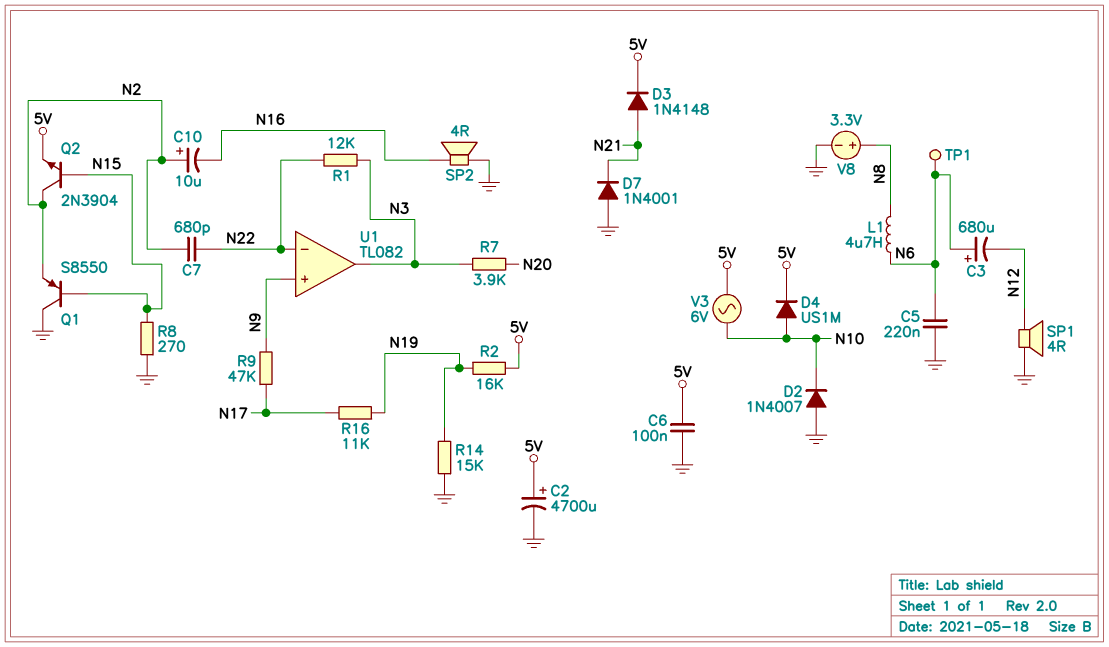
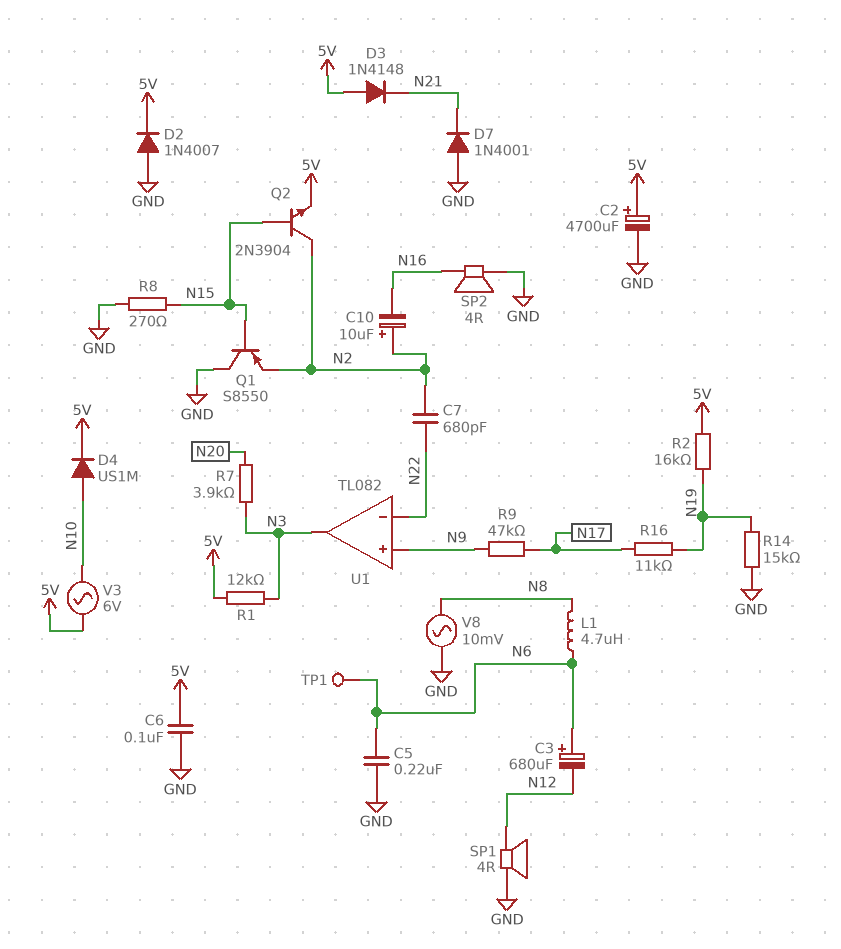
D2: diode 1N4007 (A GND, K N10) -> diode 1N4007 (A GND, K 5V)
D3: diode 1N4148 (A N21, K 5V) -> diode 1N4148 (A 5V, K N21)
R1: 12k (N3, N22) -> 12k (5V, N3)
V8: 3.3V (plus N8, minus GND) -> AC 10mV (GND, N8)

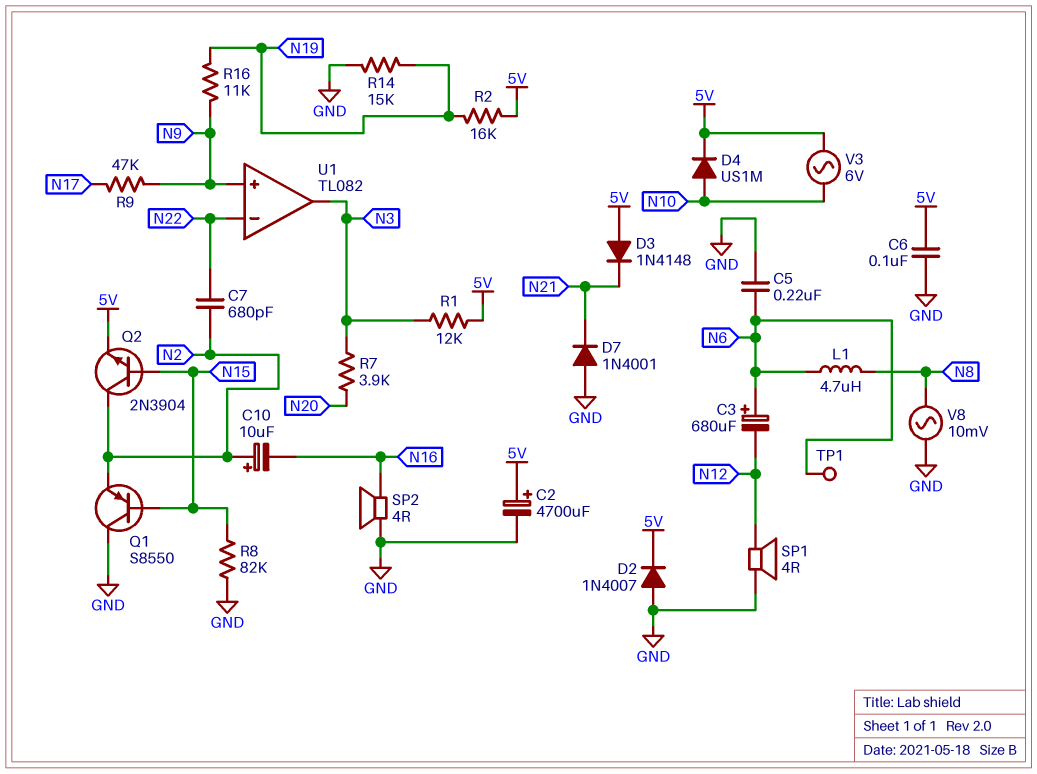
R8: 270 (GND, N15) -> 82k (GND, N15)
R16: 11k (N17, N19) -> 11k (N9, N19)

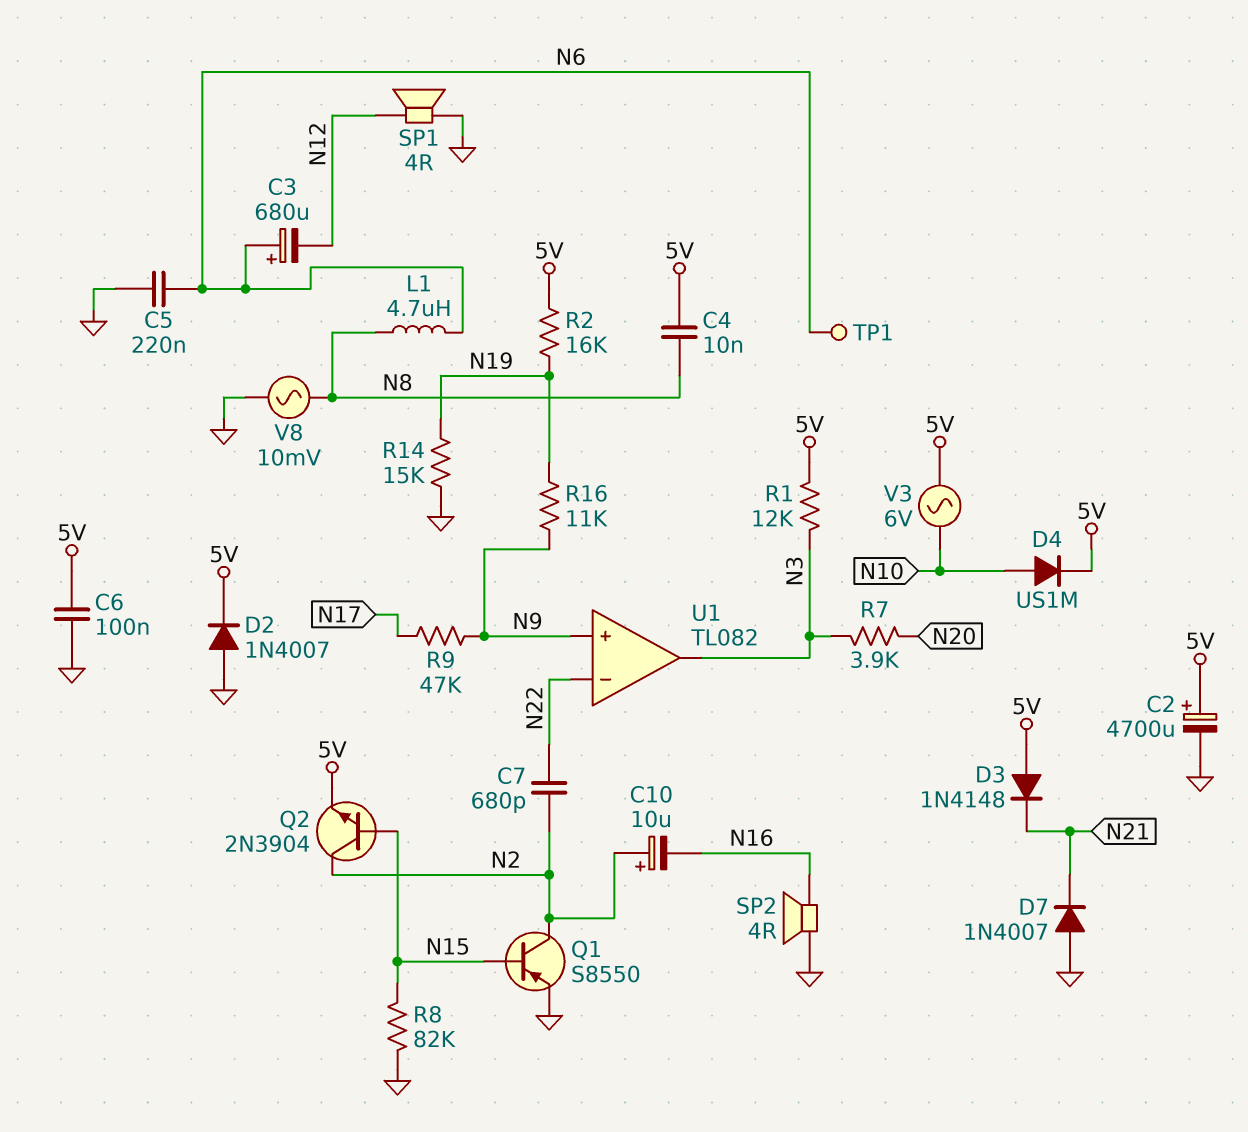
C4: none -> 10nF (5V, N8)
D7: diode 1N4001 (A GND, K N21) -> diode 1N4007 (A GND, K N21)
Q1: PNP S8550 (B N15, C GND, E N2) -> PNP S8550 (B N15, C N2, E GND)

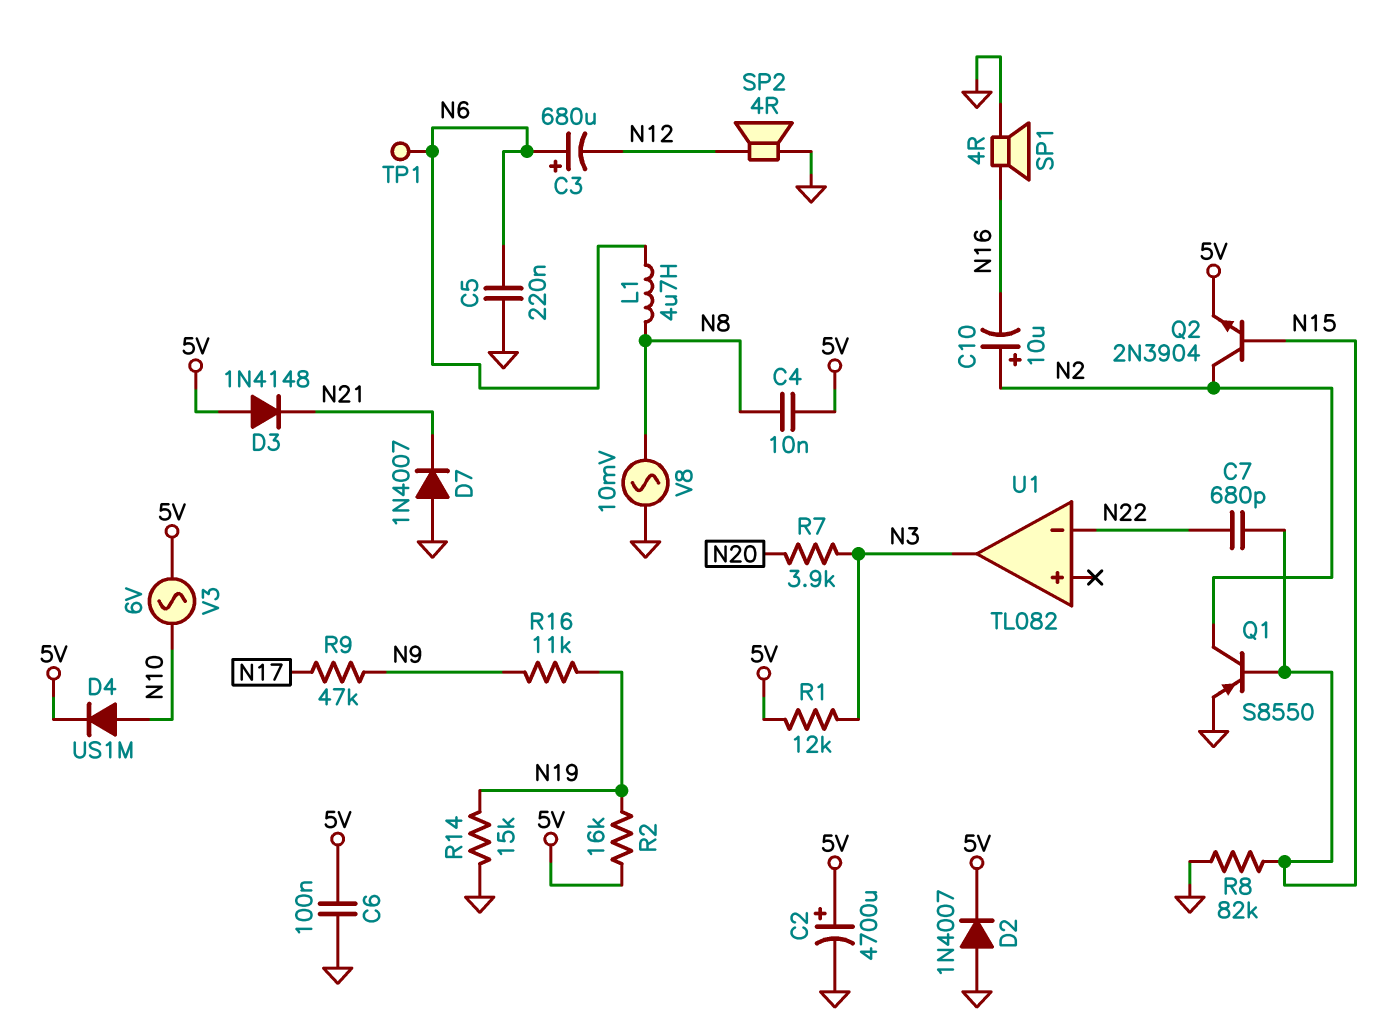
C7: 680pF (N2, N22) -> 680pF (N15, N22)
SP1: speaker 4R (GND, N12) -> speaker 4R (GND, N16)
SP2: speaker 4R (GND, N16) -> speaker 4R (GND, N12)
U1 pin in+: N9 -> none

